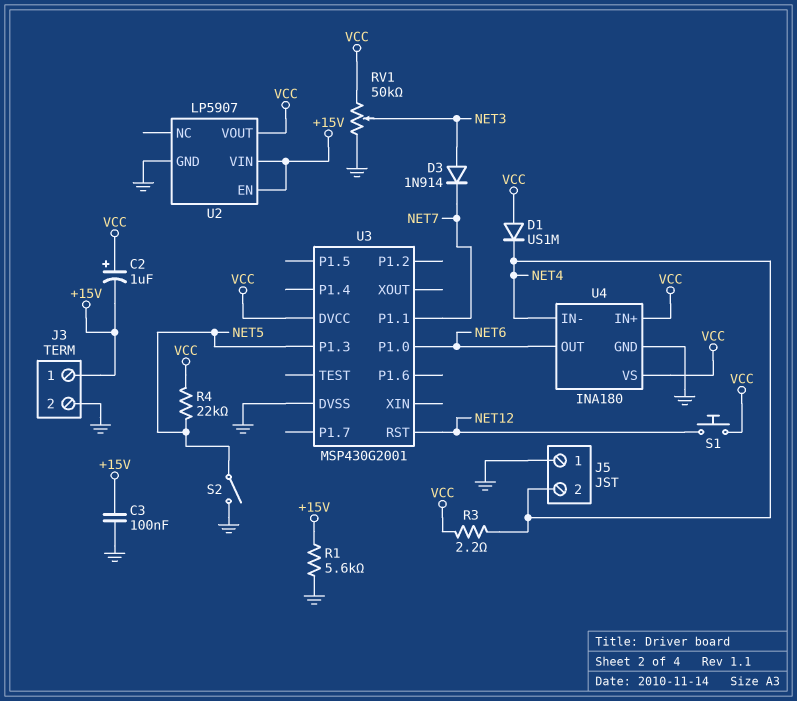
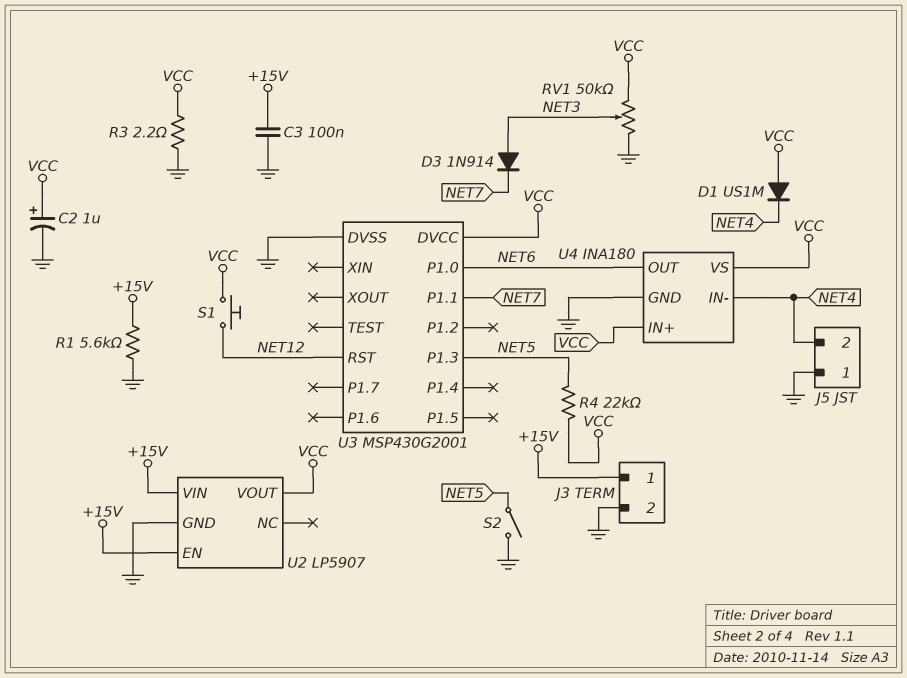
C2: 1uF (plus VCC, minus +15V) -> 1uF (plus VCC, minus GND)
R3: 2.2 (NET4, VCC) -> 2.2 (GND, VCC)

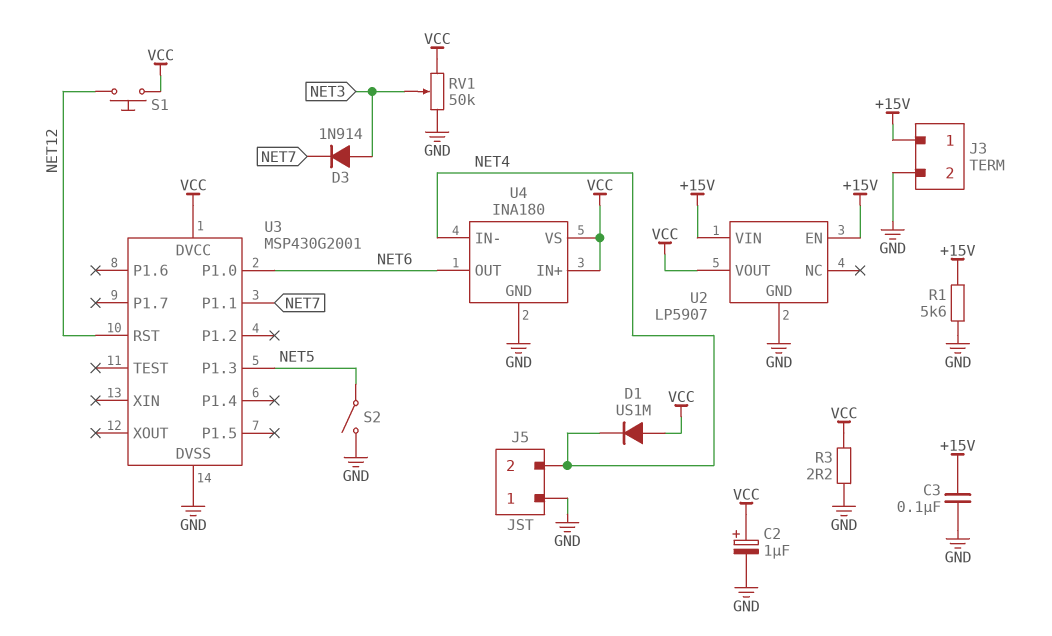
R4: 22k (NET5, VCC) -> none

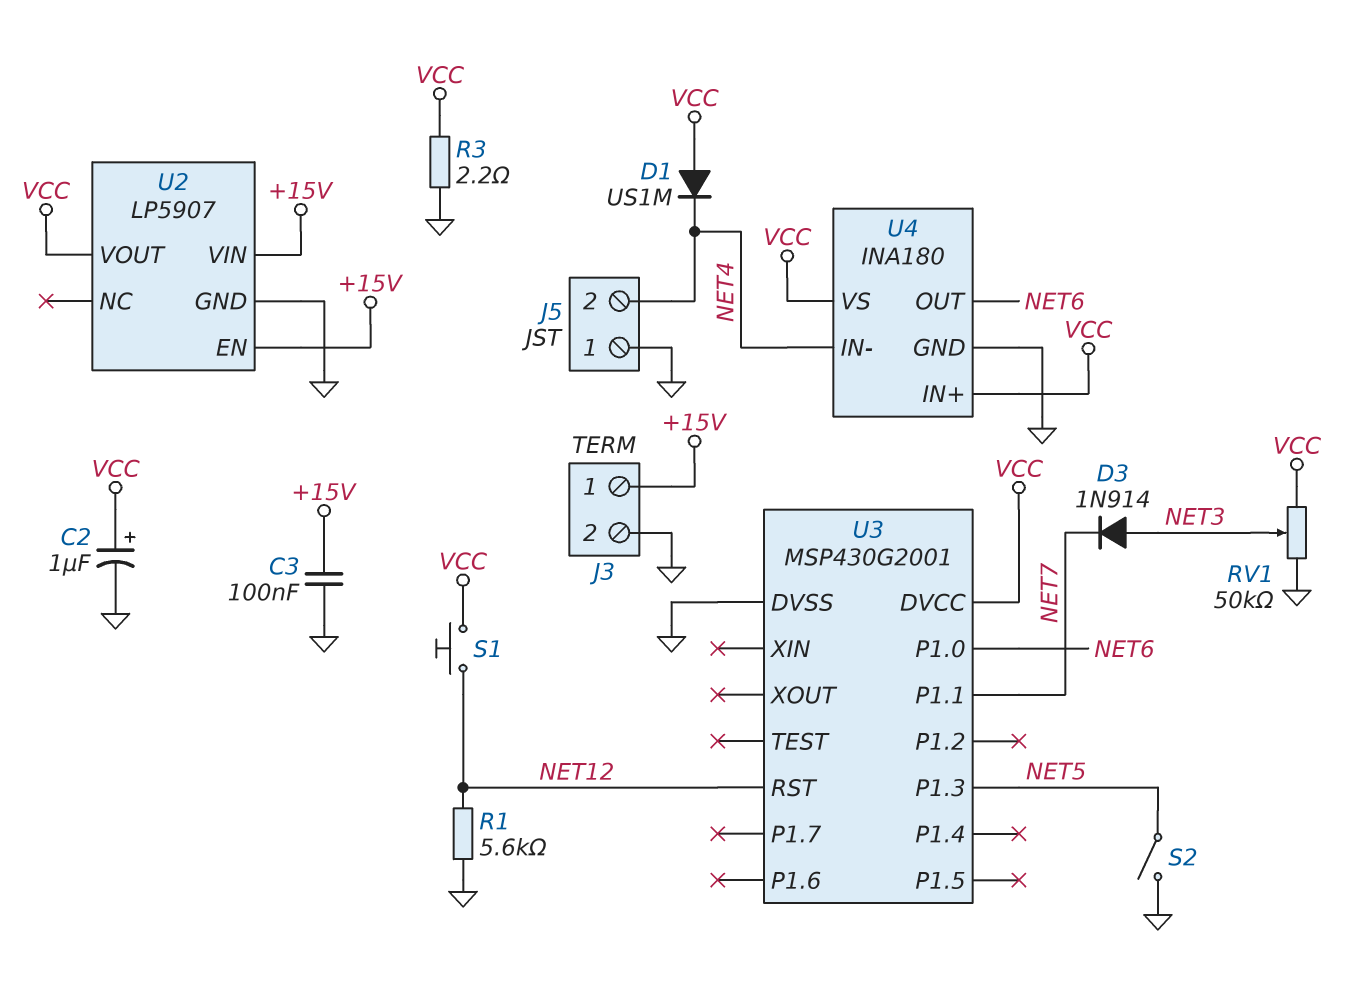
R1: 5.6k (+15V, GND) -> 5.6k (GND, NET12)

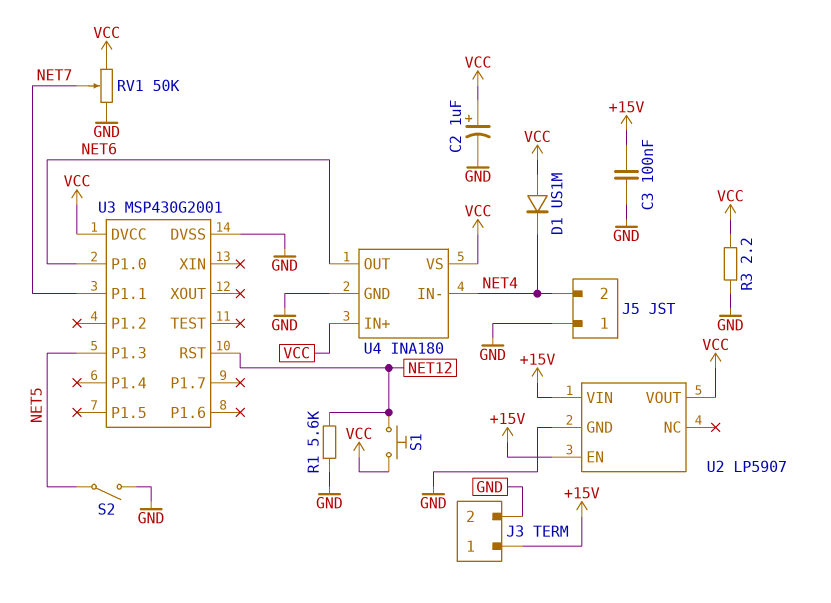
D3: diode 1N914 (A NET3, K NET7) -> none
RV1: 50k (GND, VCC, wiper NET3) -> 50k (GND, VCC, wiper NET7)

